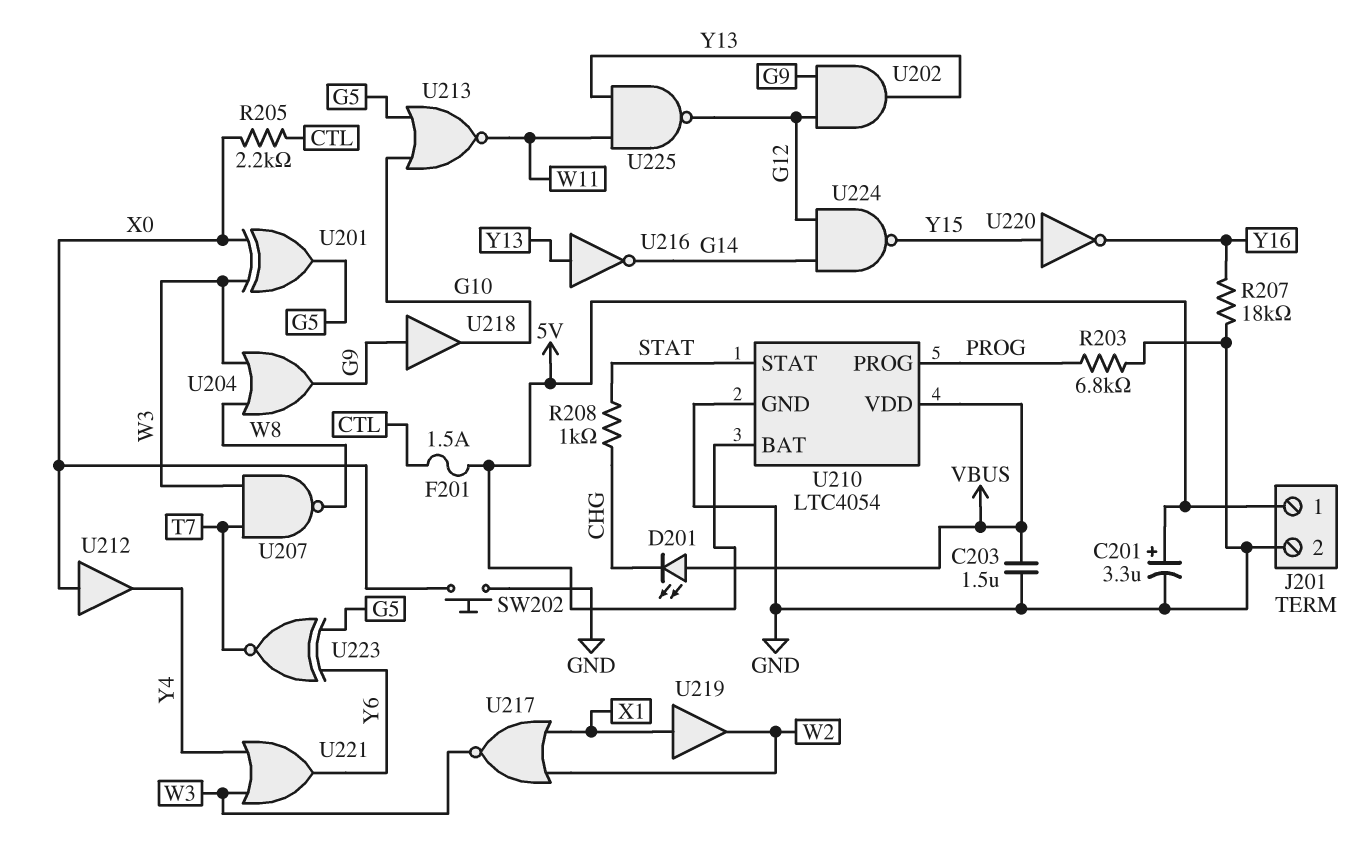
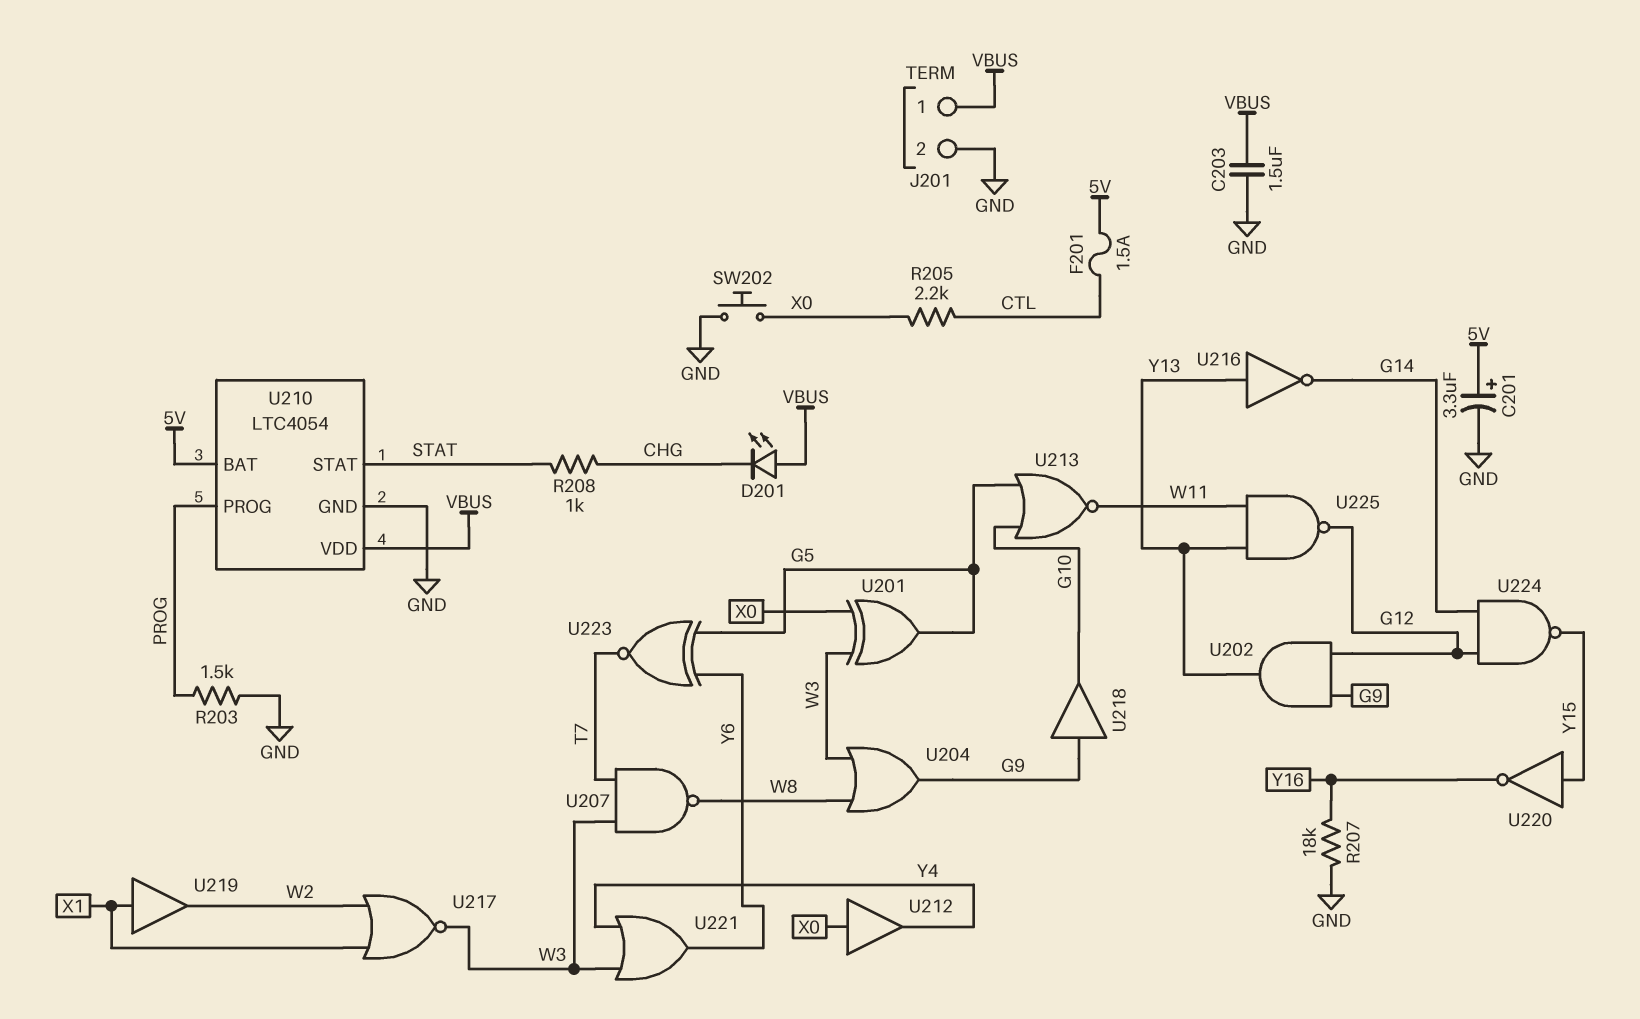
J201 pin 1: 5V -> VBUS
R203: 6.8k (GND, PROG) -> 1.5k (GND, PROG)

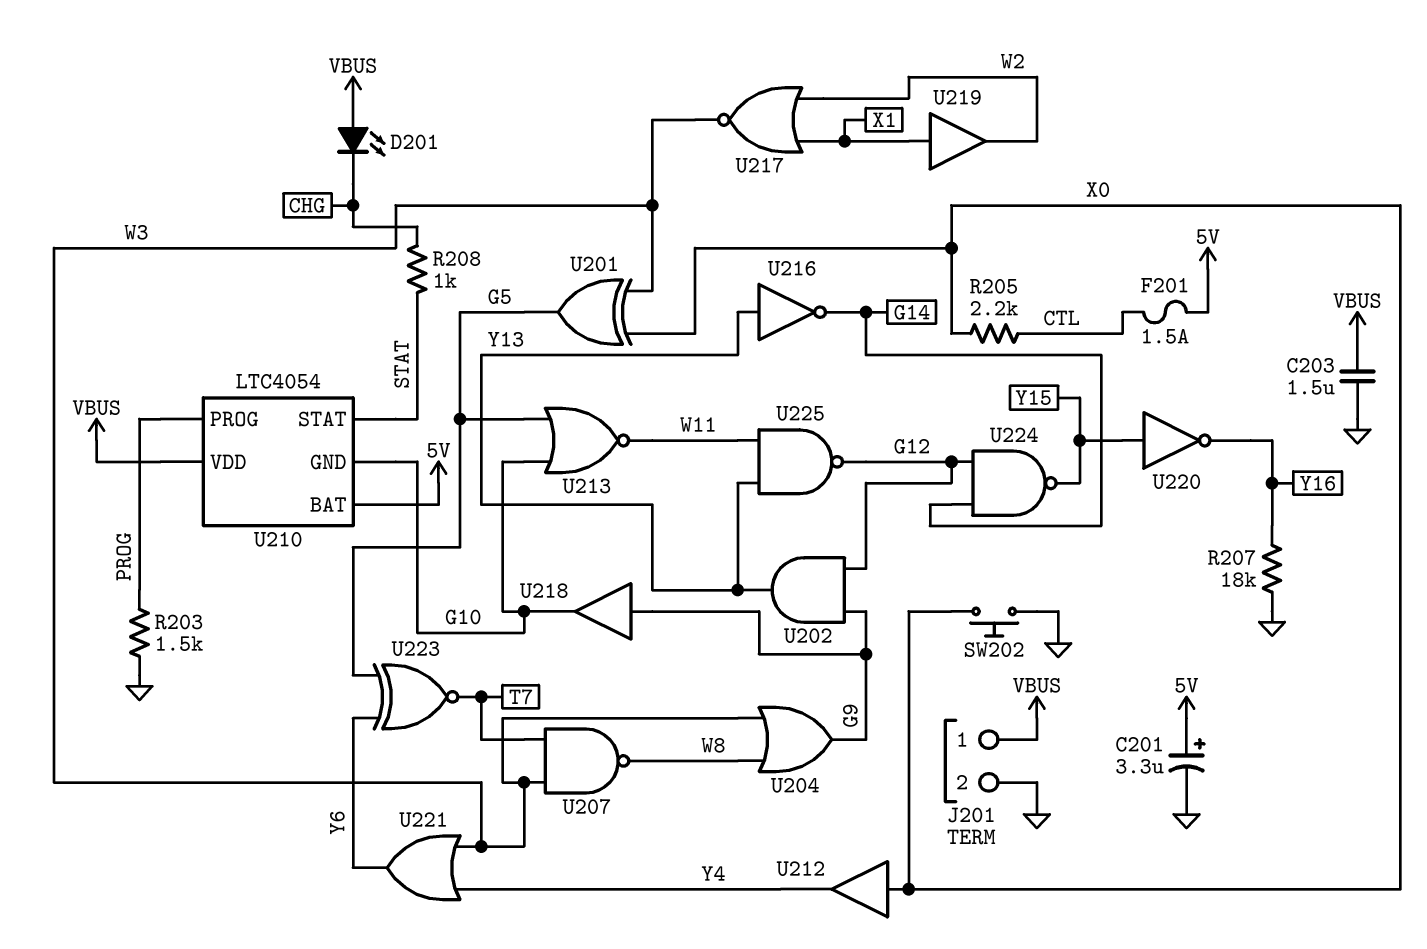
U210 pin GND: GND -> G10

